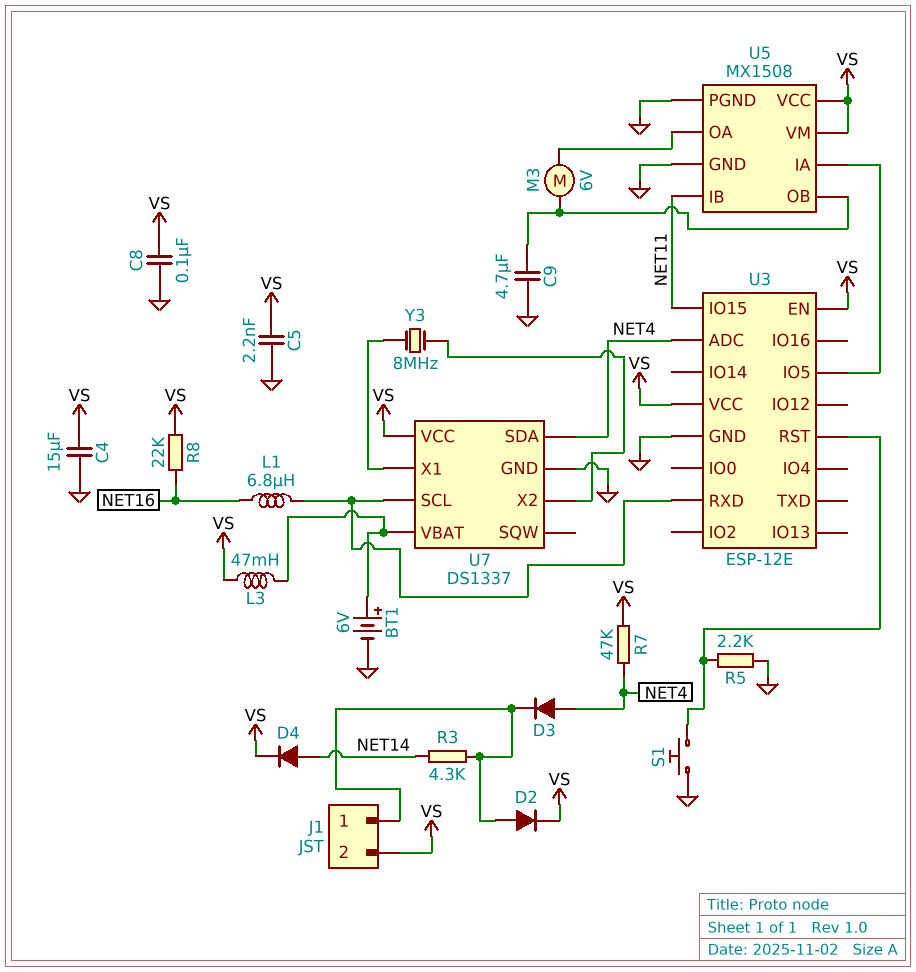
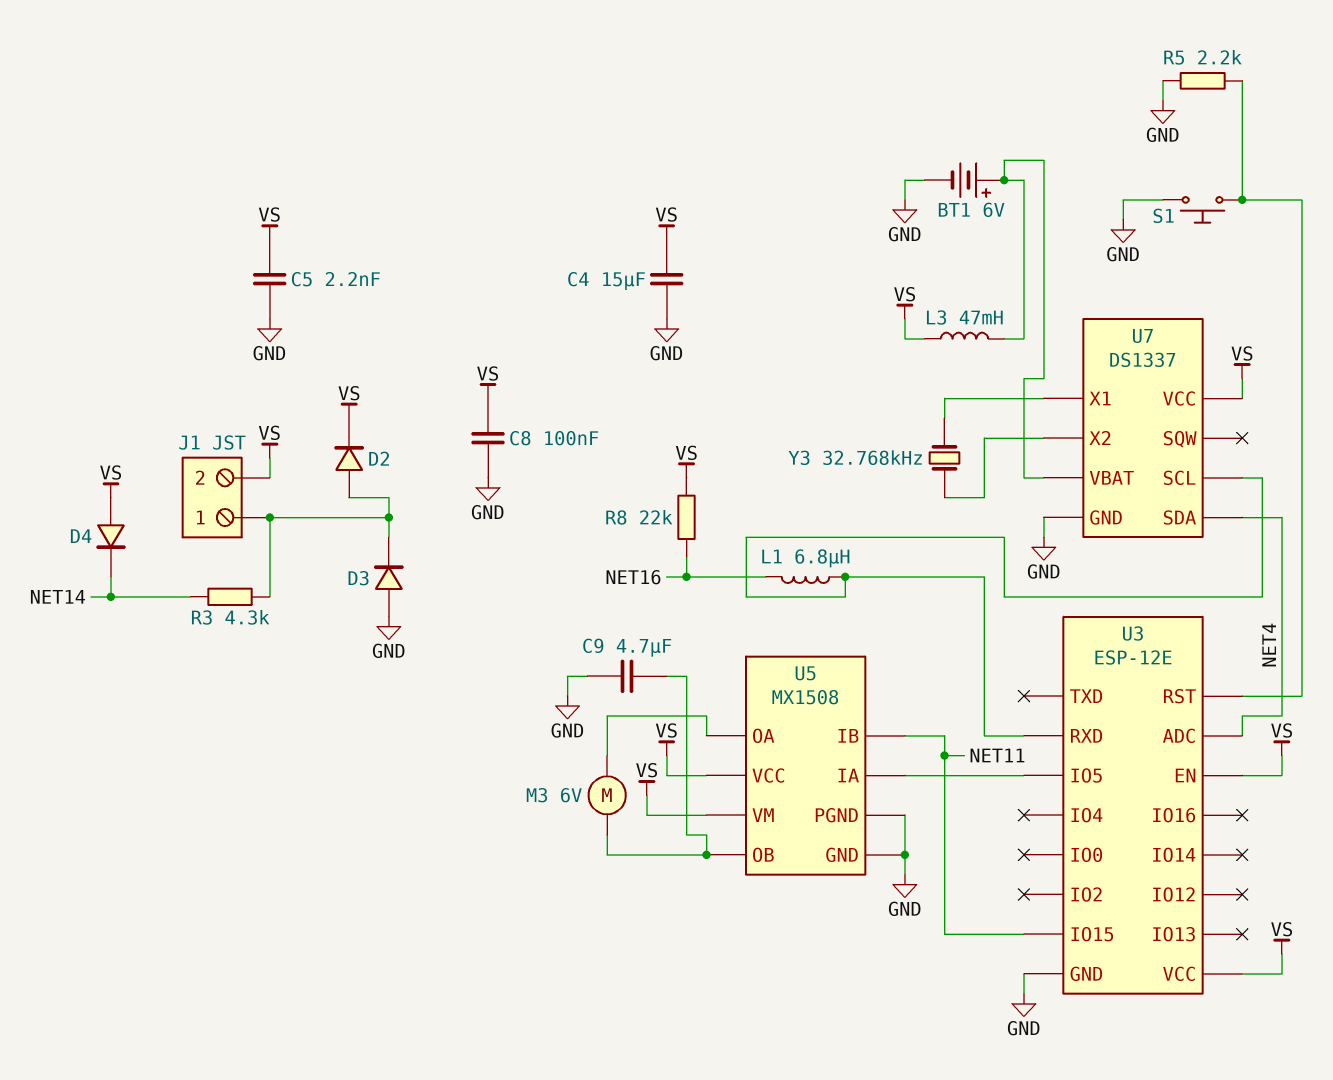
D3: diode (A NET4, K J1/1) -> diode (A GND, K J1/1)
D4: diode (A NET14, K VS) -> diode (A VS, K NET14)
R7: 47k (NET4, VS) -> none
Y3: 8MHz (U7/X1, U7/X2) -> 32.768kHz (U7/X1, U7/X2)

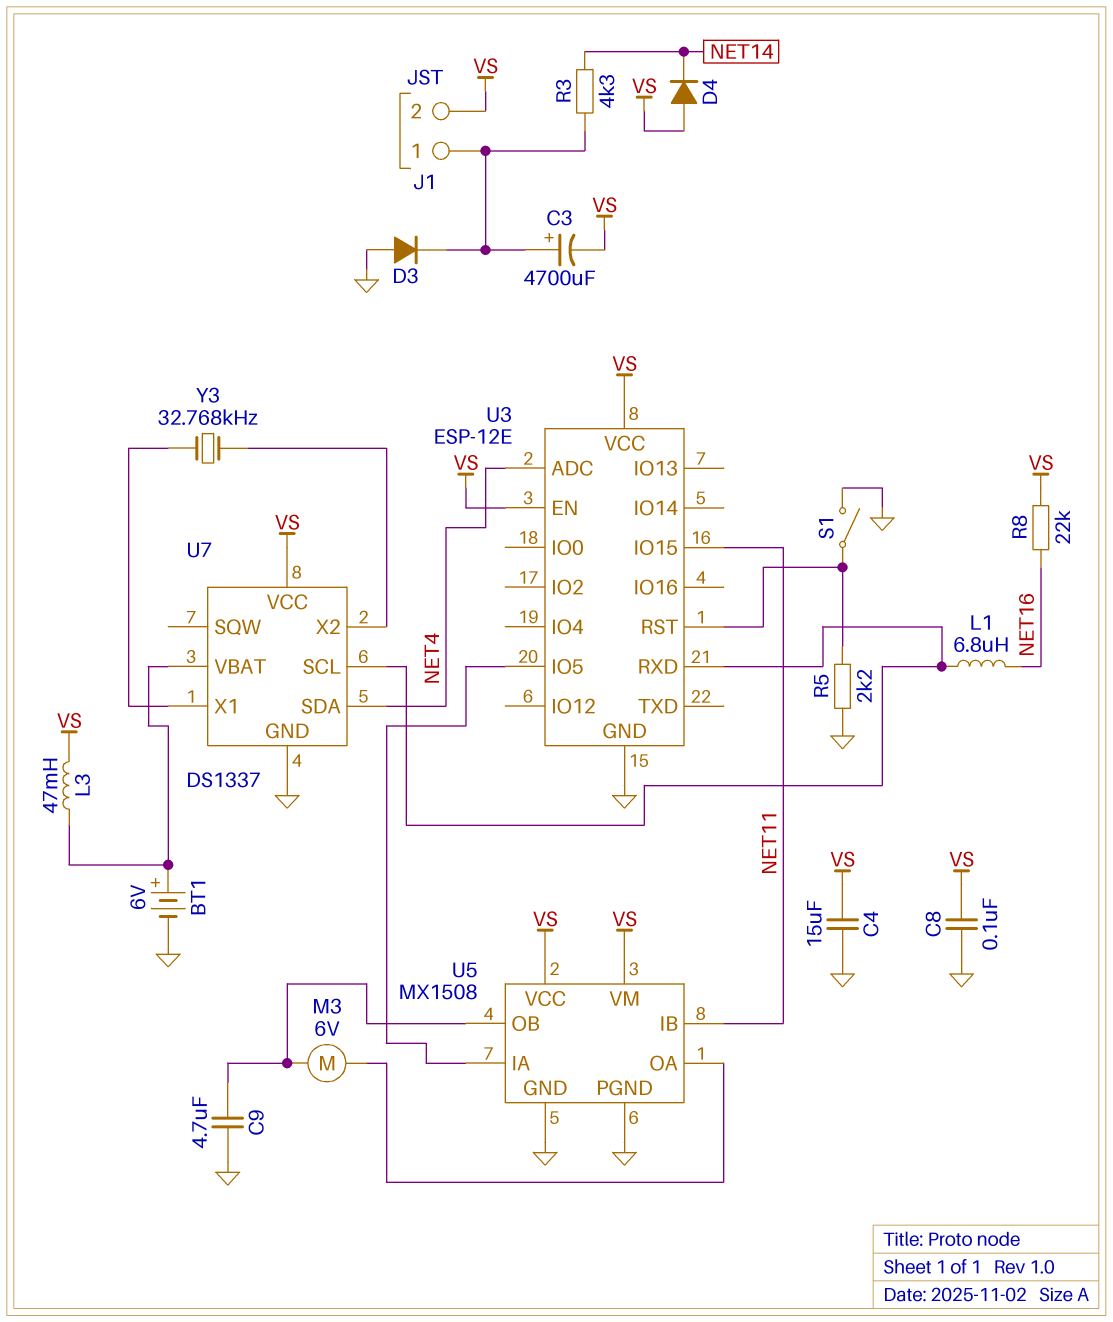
C3: none -> 4700uF (plus J1/1, minus VS)
C5: 2.2nF (GND, VS) -> none
D2: diode (A J1/1, K VS) -> none
S1: button (GND, U3/RST) -> switch (GND, U3/RST)

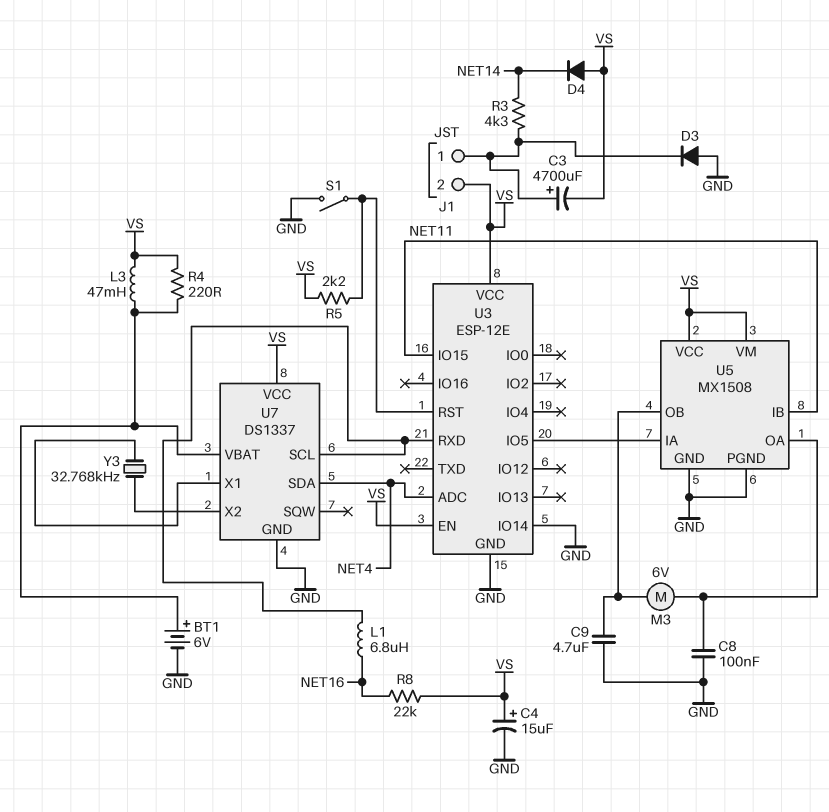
C4: 15uF (GND, VS) -> 15uF (plus VS, minus GND)
C8: 100nF (GND, VS) -> 100nF (GND, U5/OA)
R4: none -> 220 (U7/VBAT, VS)
R5: 2.2k (GND, U3/RST) -> 2.2k (U3/RST, VS)
U3 pin IO14: none -> GND

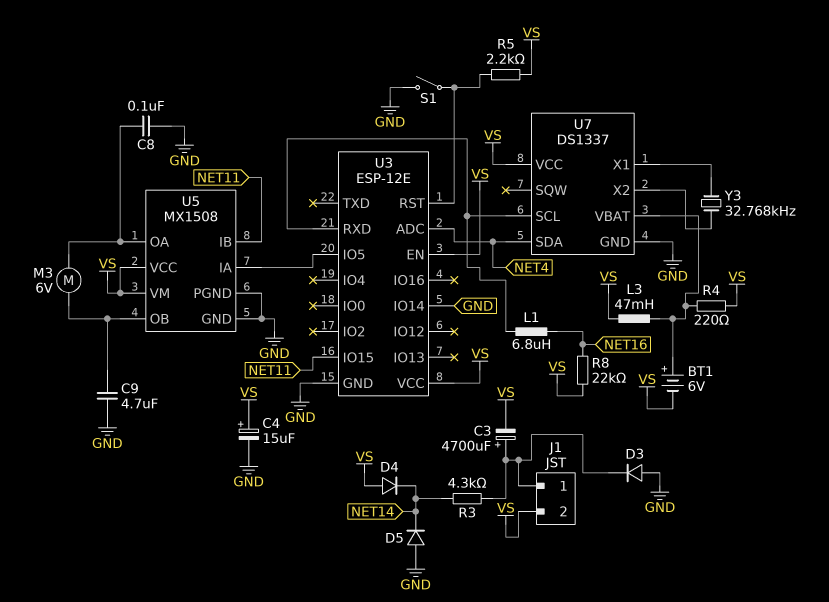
BT1: 6V (plus U7/VBAT, minus GND) -> 6V (plus U7/VBAT, minus VS)
D5: none -> diode (A GND, K NET14)

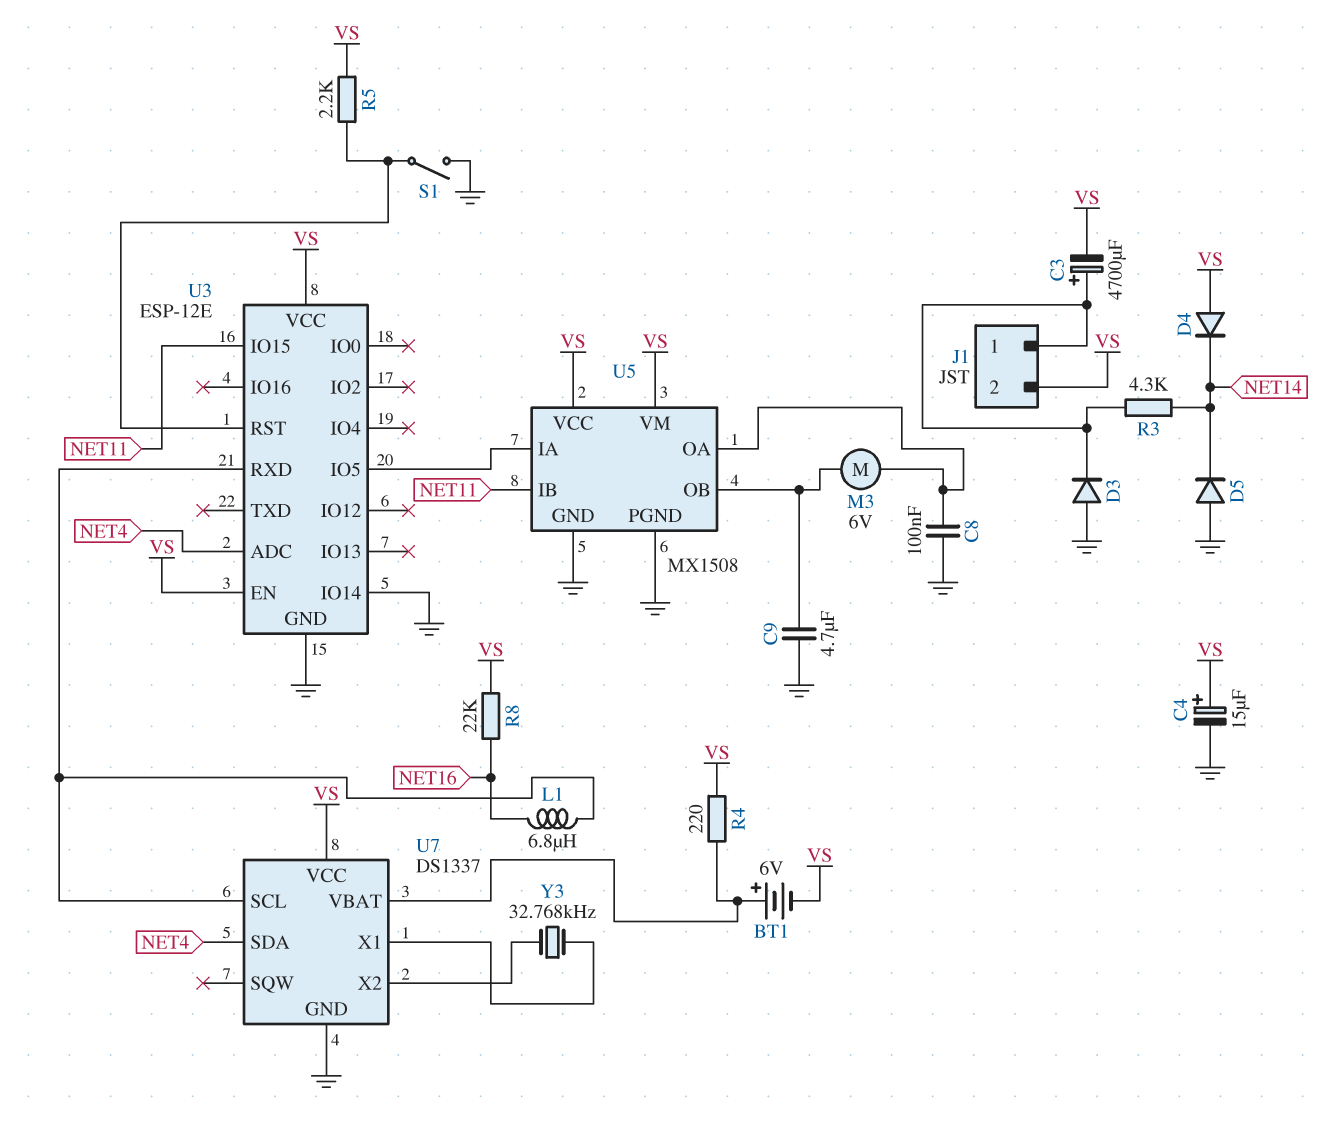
L3: 47mH (U7/VBAT, VS) -> none

